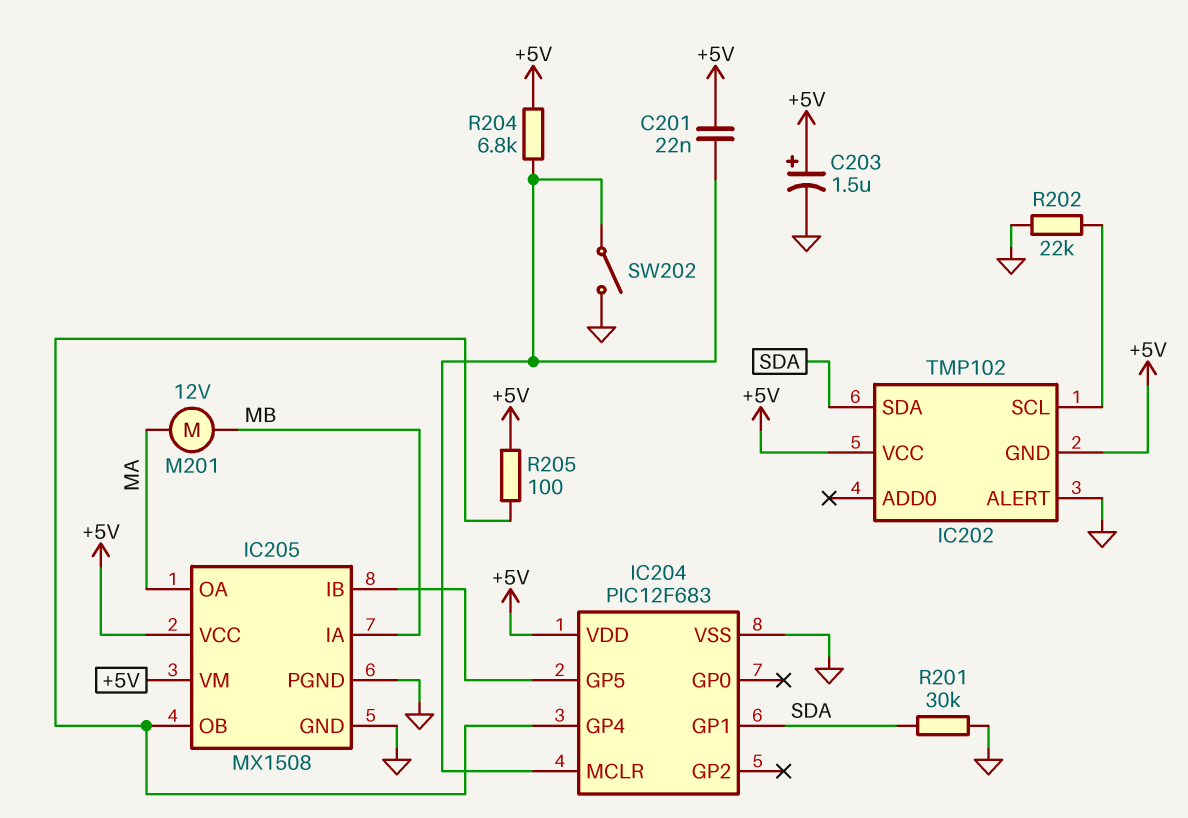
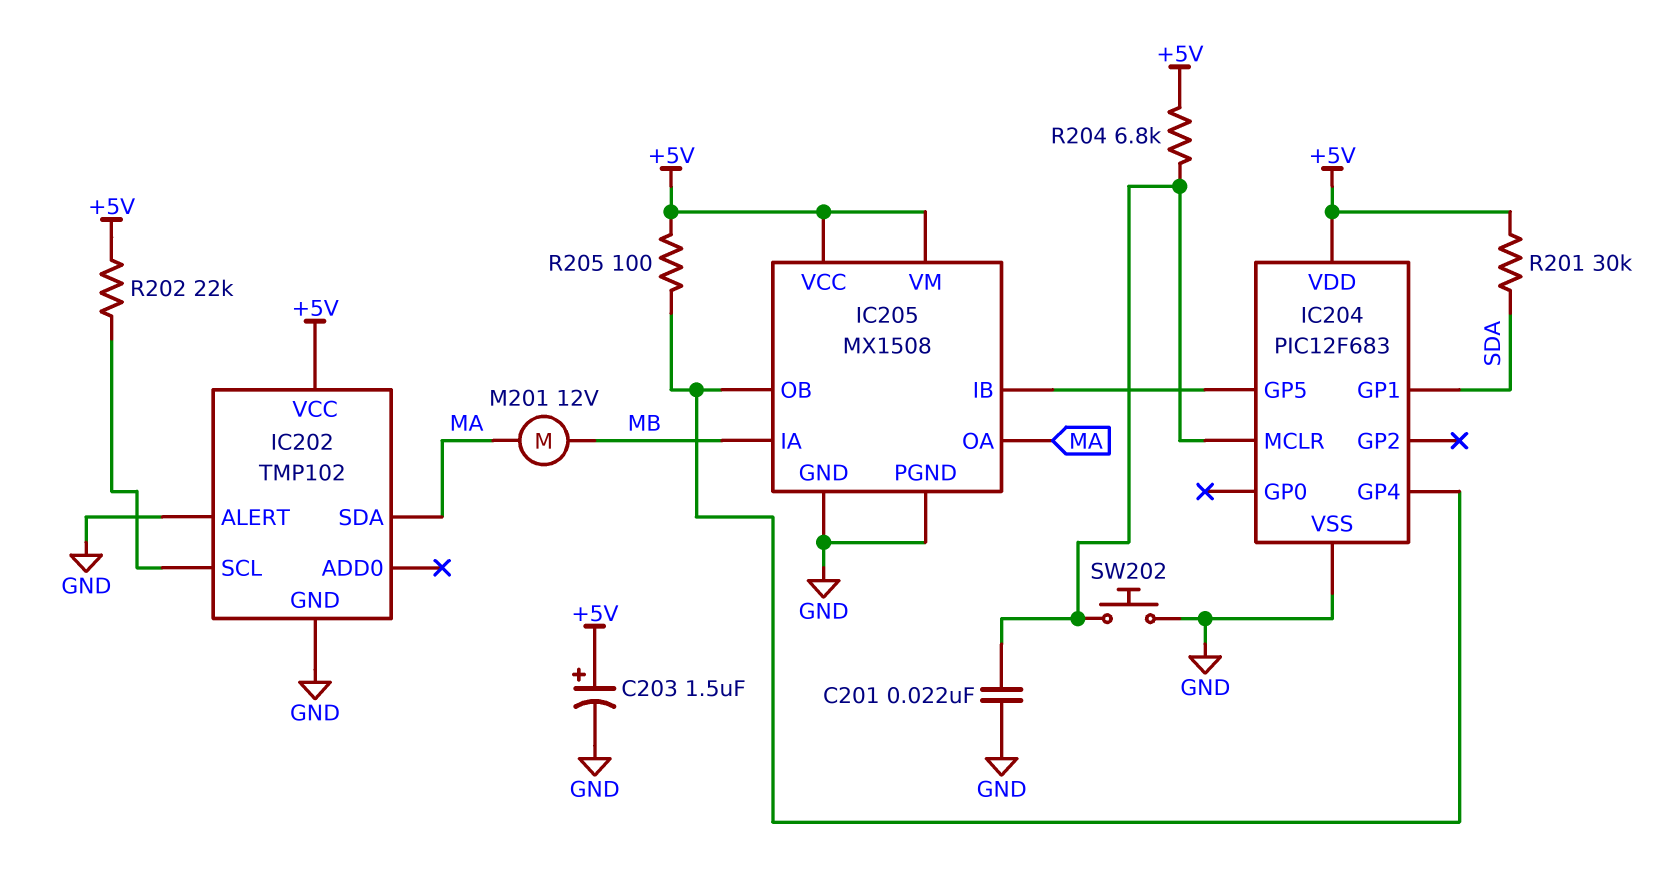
C201: 22nF (+5V, IC204/MCLR) -> 22nF (GND, IC204/MCLR)
IC202 pin GND: +5V -> GND
IC202 pin SDA: SDA -> MA
R201: 30k (GND, SDA) -> 30k (+5V, SDA)
R202: 22k (GND, IC202/SCL) -> 22k (+5V, IC202/SCL)
SW202: switch (GND, IC204/MCLR) -> button (GND, IC204/MCLR)

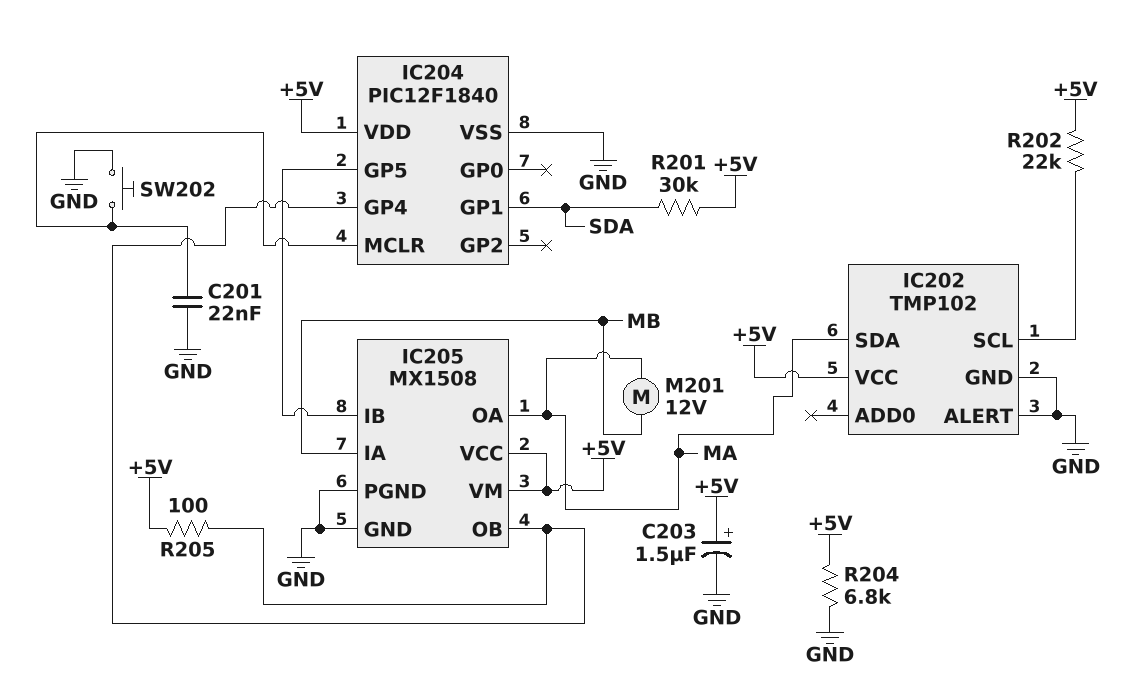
IC204: PIC12F683 -> PIC12F1840
R204: 6.8k (+5V, IC204/MCLR) -> 6.8k (+5V, GND)

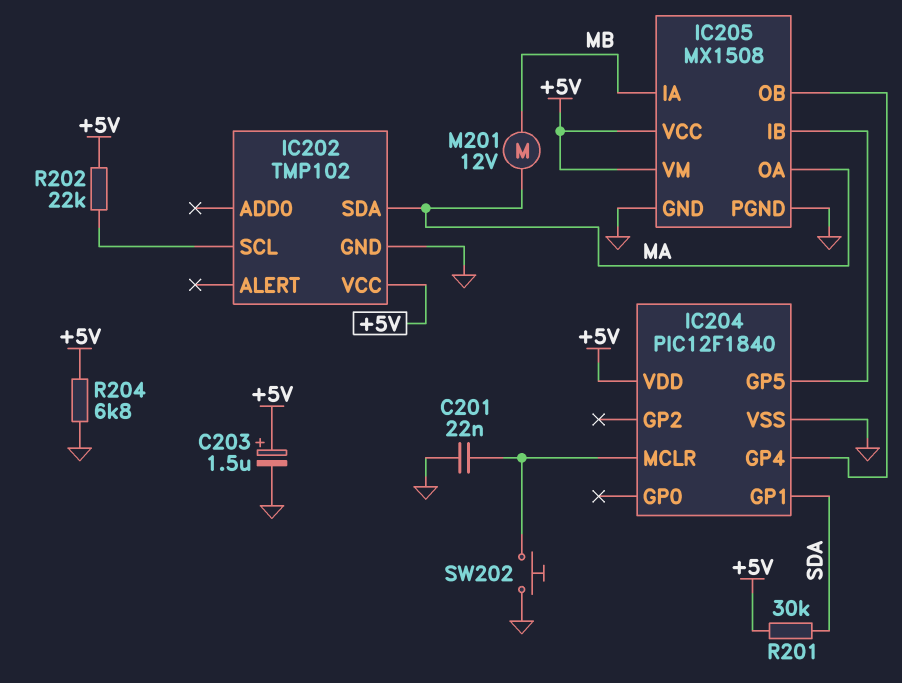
IC202 pin ALERT: GND -> none
R205: 100 (+5V, IC204/GP4) -> none

